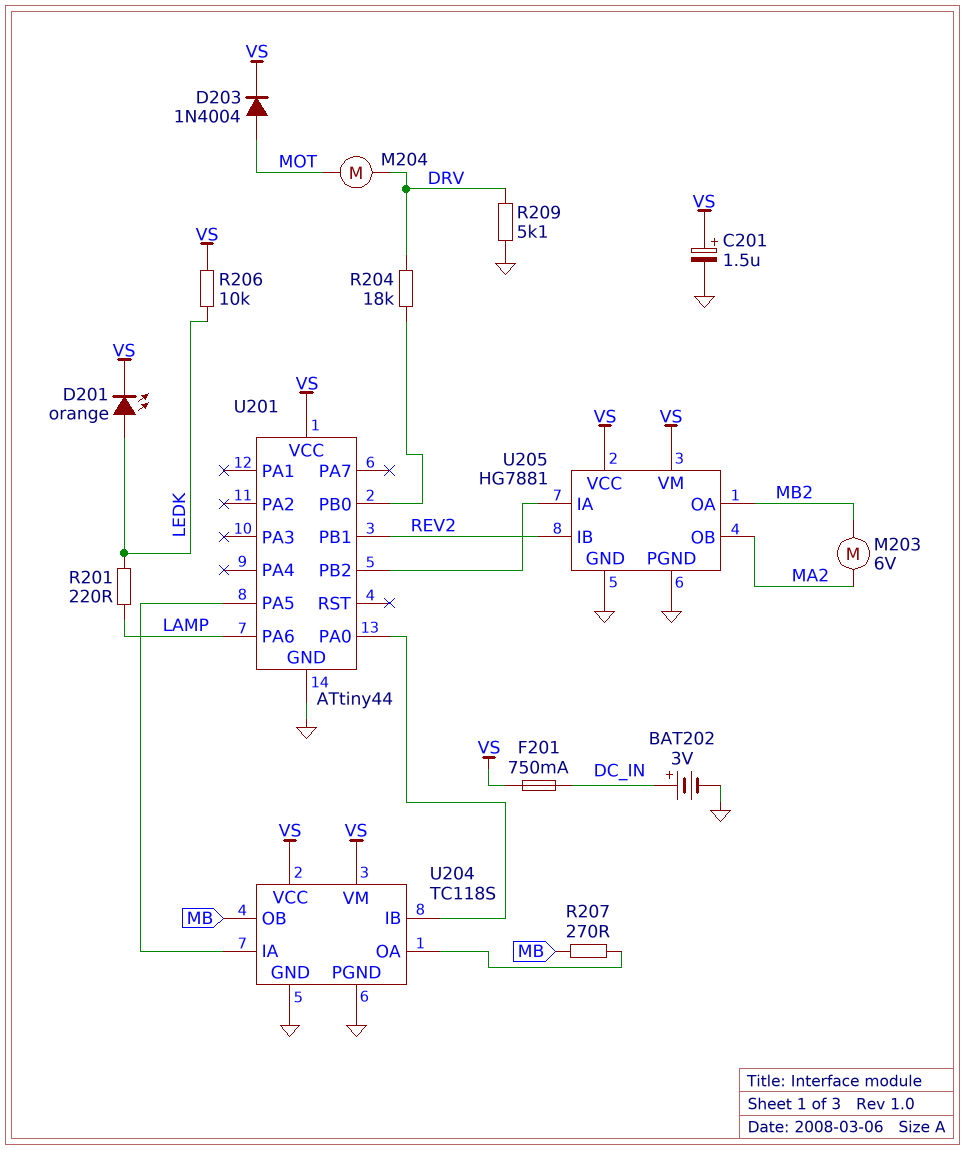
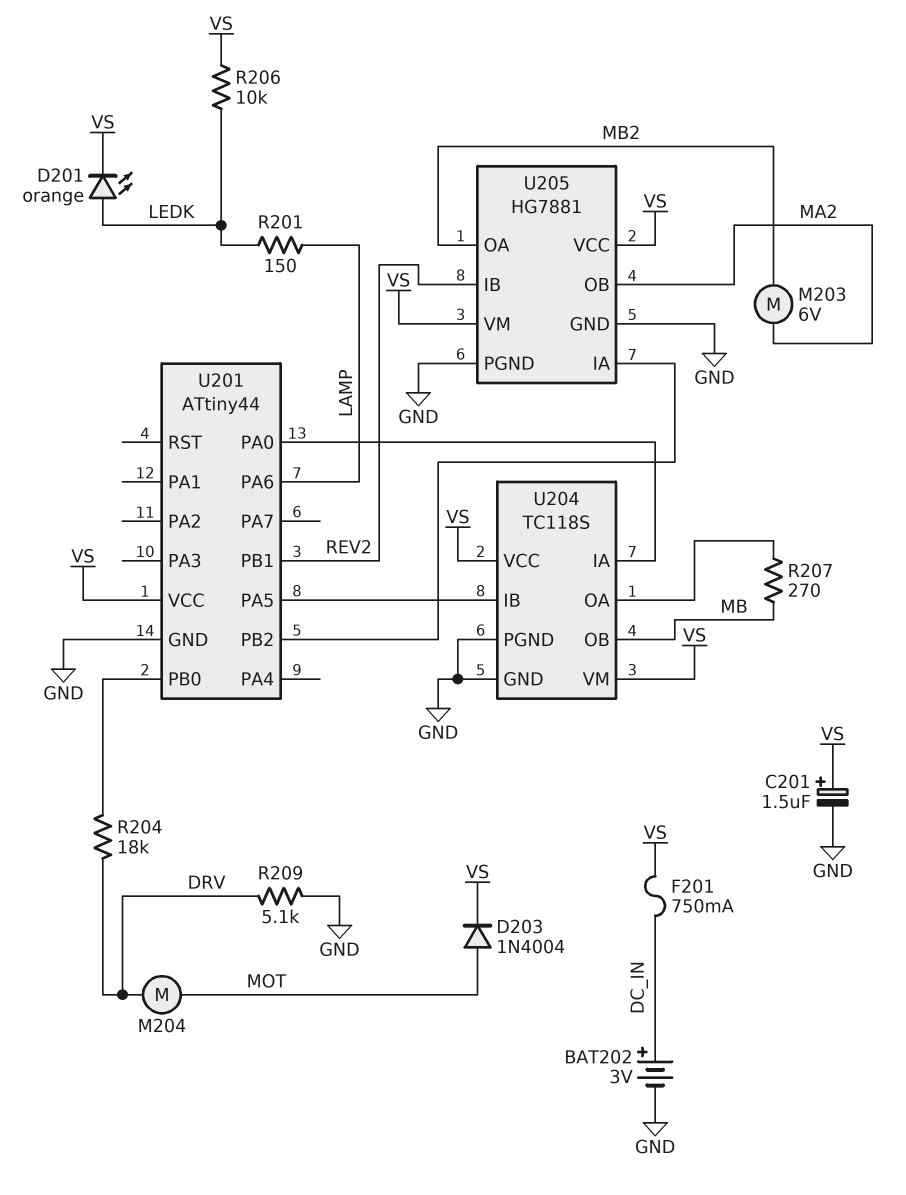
R201: 220 (LAMP, LEDK) -> 150 (LAMP, LEDK)
U204 pin IA: U201/PA5 -> U201/PA0
U204 pin IB: U201/PA0 -> U201/PA5

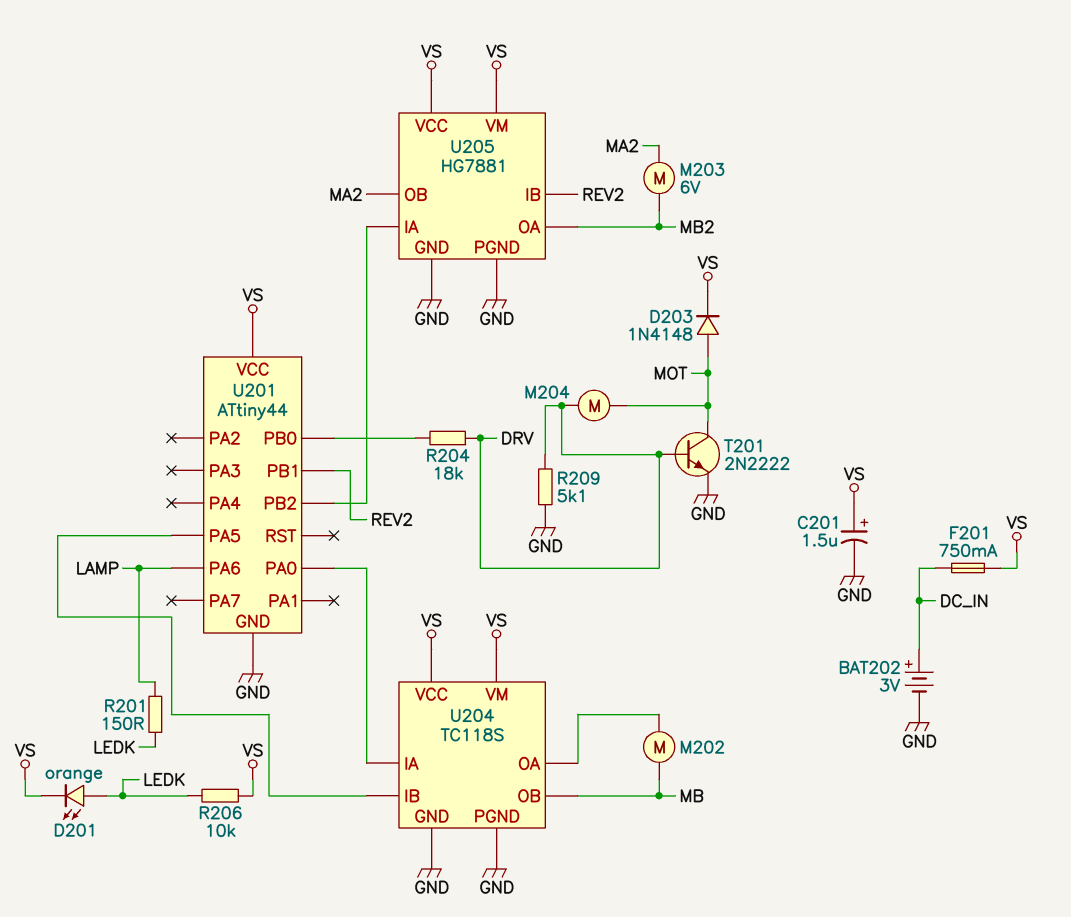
D203: diode 1N4004 (A MOT, K VS) -> diode 1N4148 (A MOT, K VS)
M202: none -> motor (MB, U204/OA)
R207: 270 (MB, U204/OA) -> none
T201: none -> NPN 2N2222 (B DRV, C MOT, E GND)

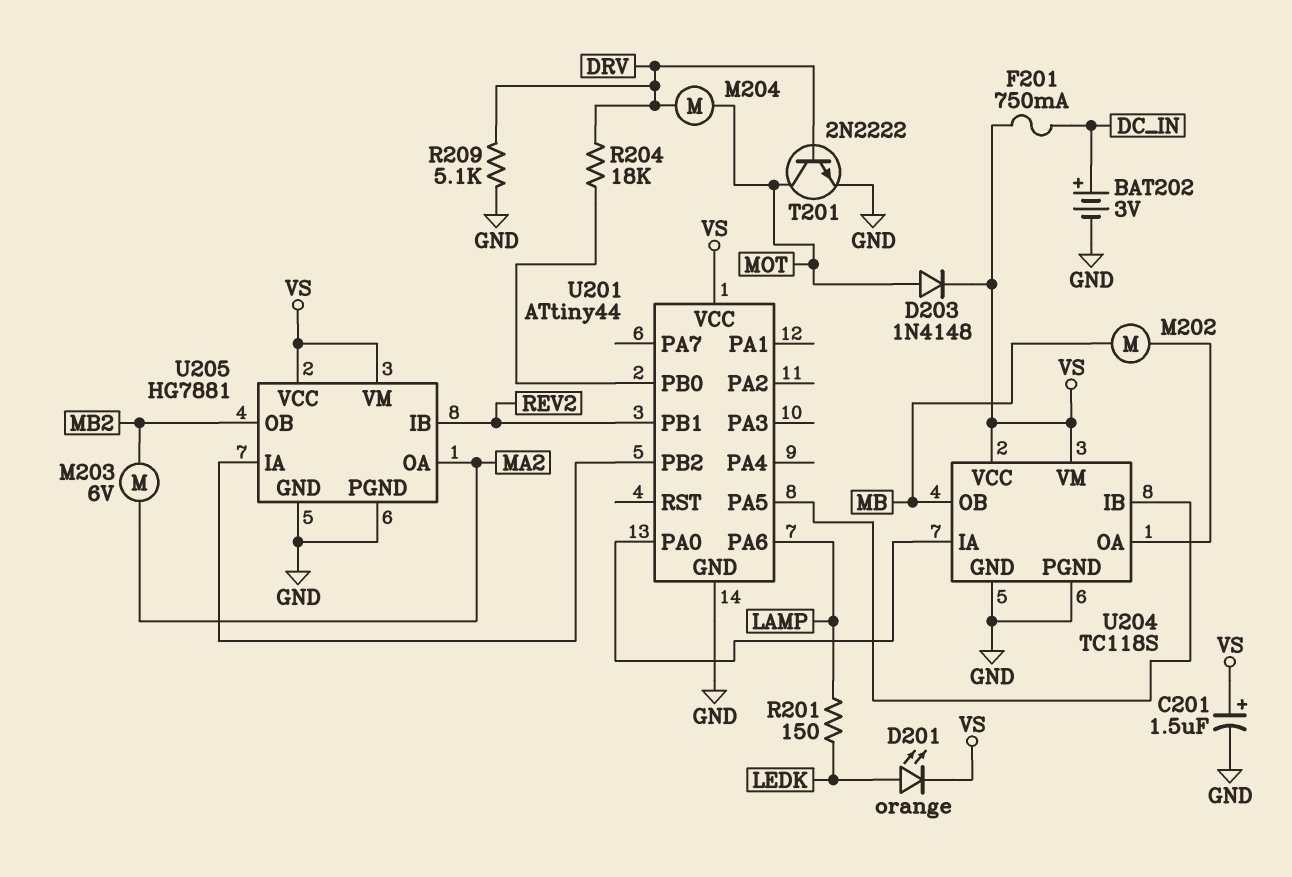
R206: 10k (LEDK, VS) -> none
U205 pin OA: MB2 -> MA2
U205 pin OB: MA2 -> MB2

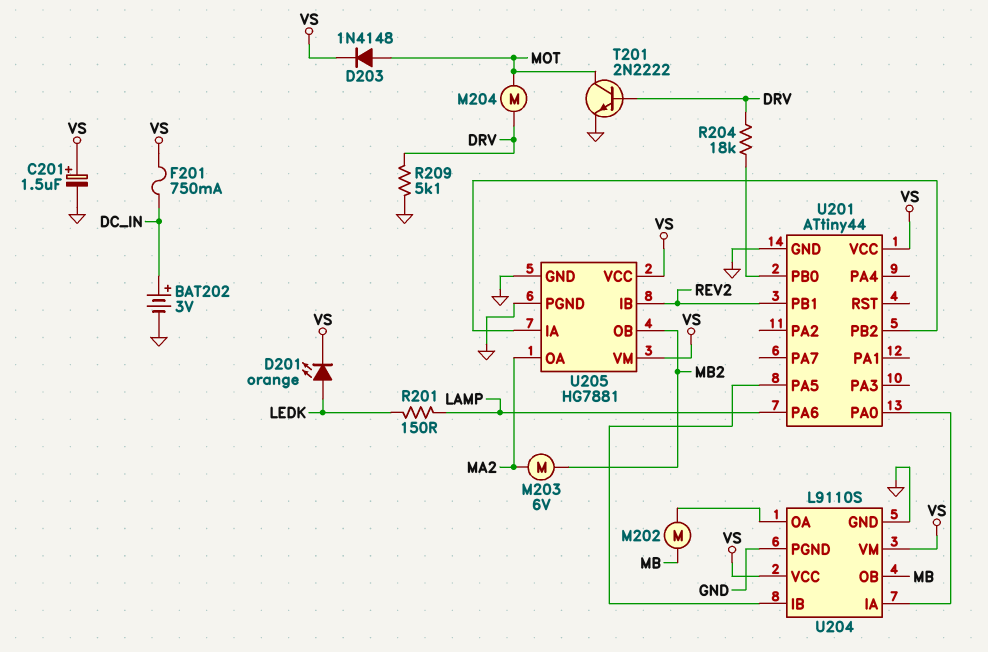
U204: TC118S -> L9110S

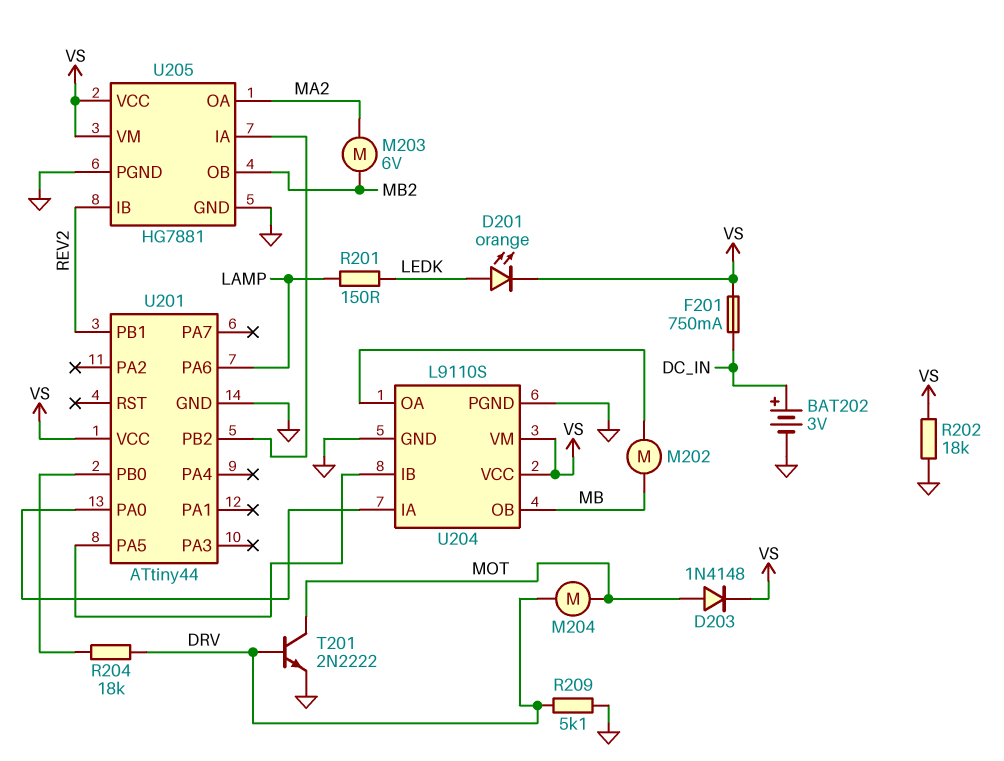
C201: 1.5uF (plus VS, minus GND) -> none
R202: none -> 18k (GND, VS)

